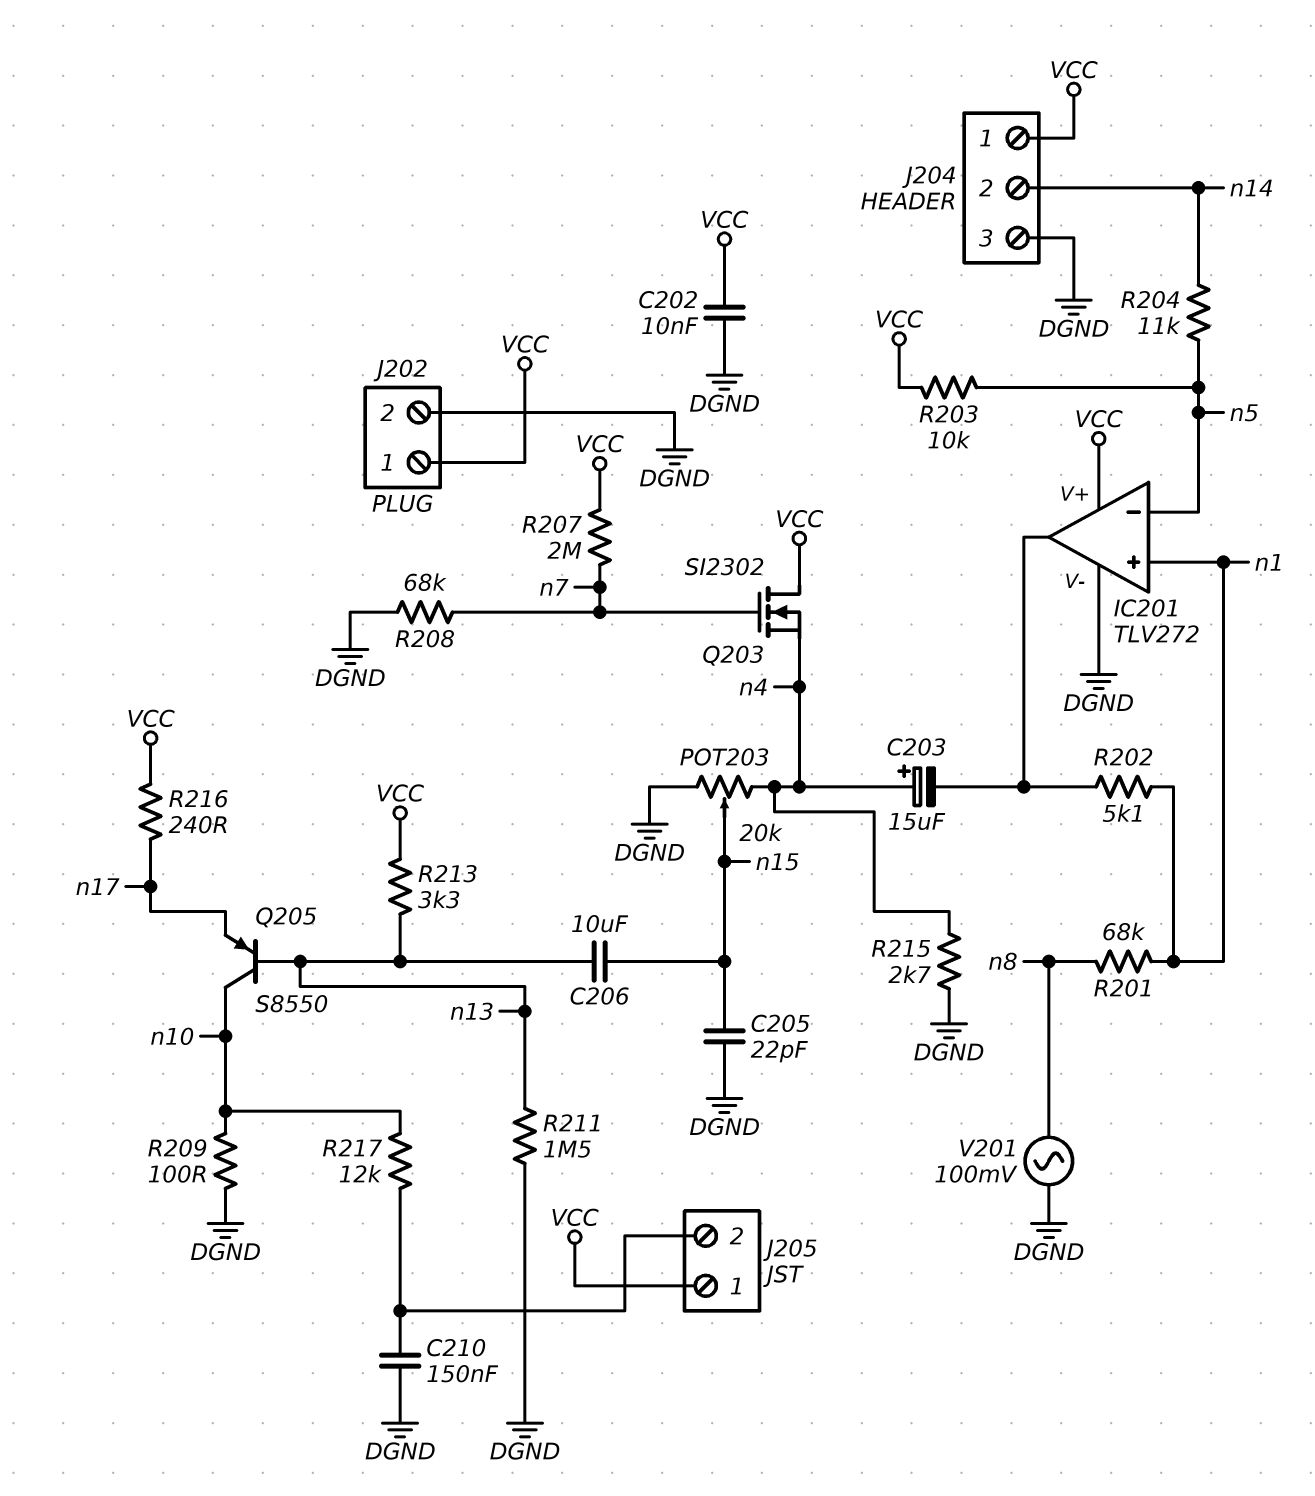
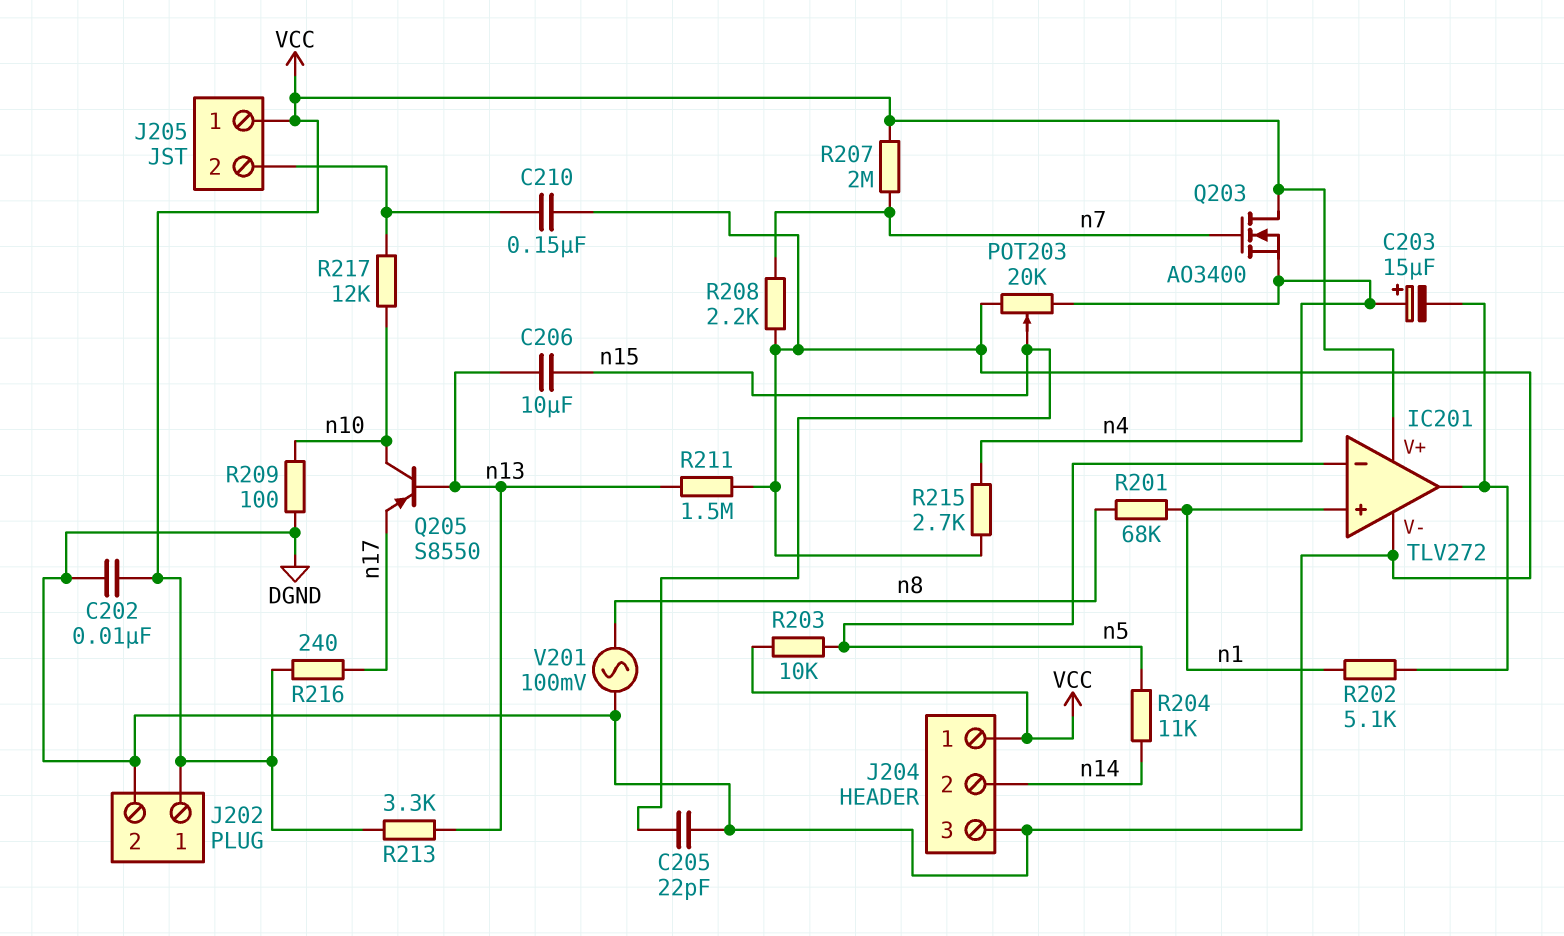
Q203: NMOS SI2302 (G n7, D VCC, S n4) -> NMOS AO3400 (G n7, D VCC, S n4)
R208: 68k (DGND, n7) -> 2.2k (DGND, n7)

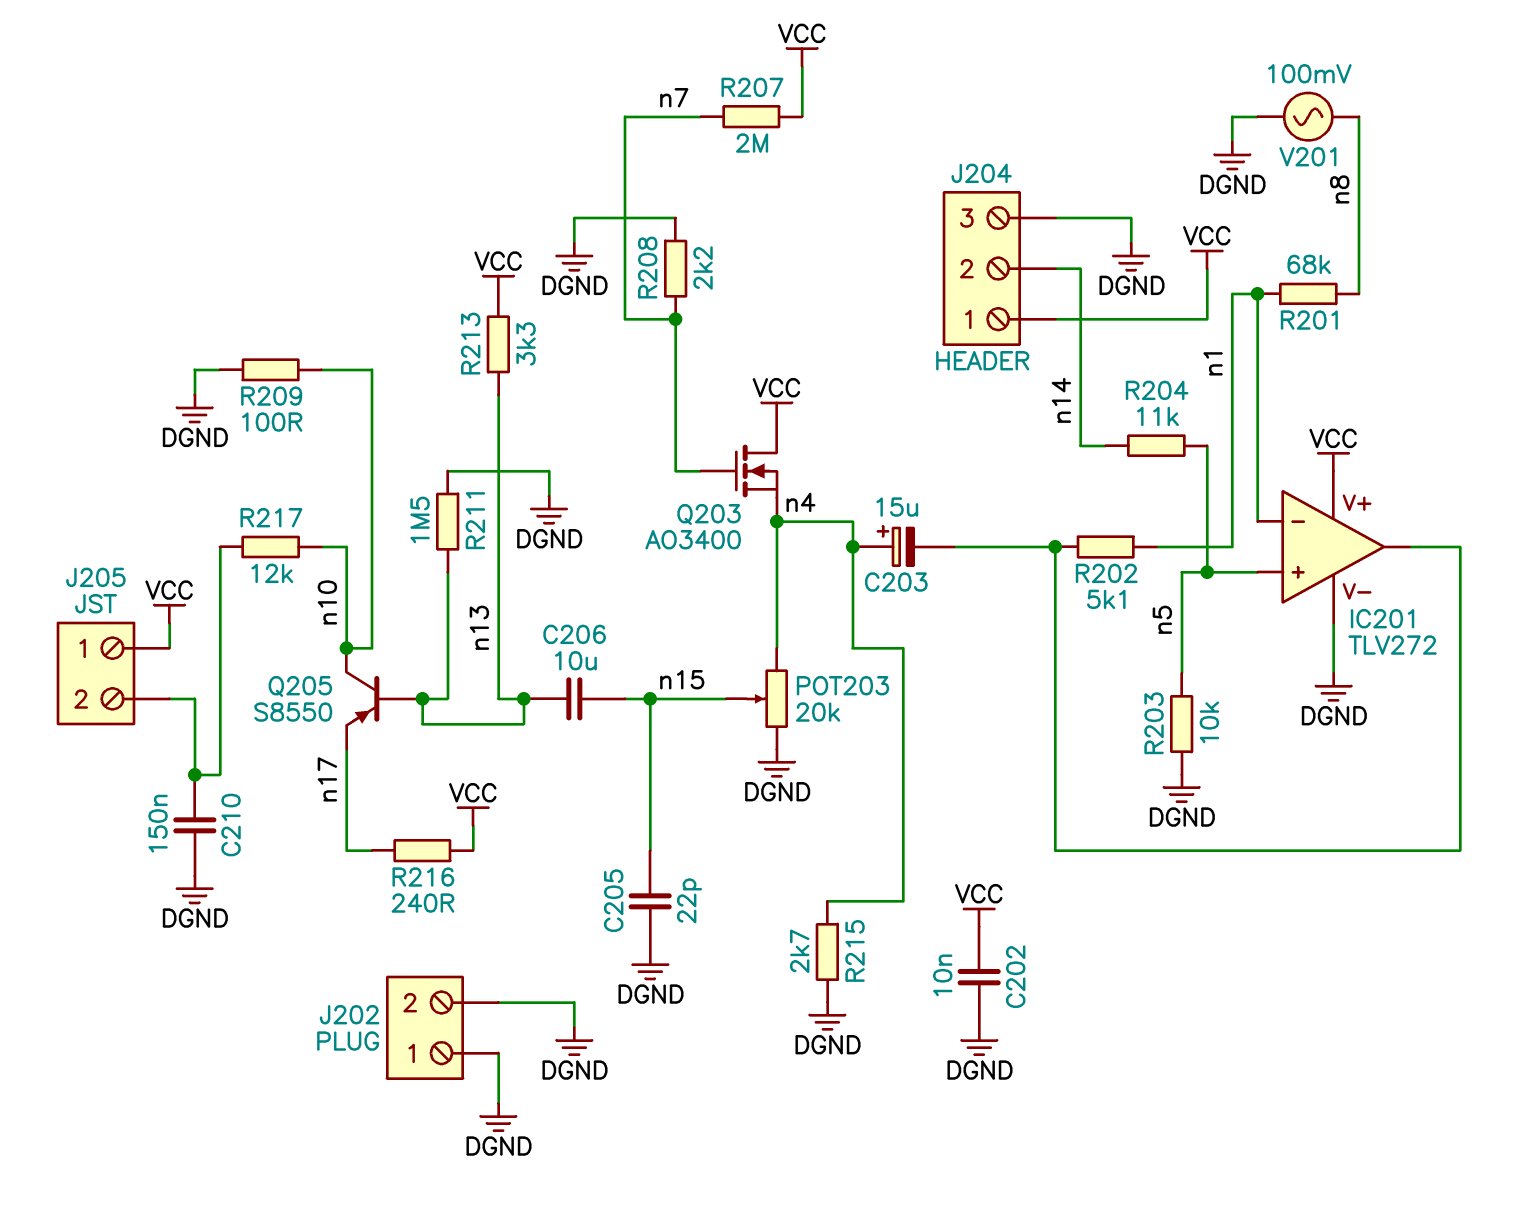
IC201 pin in+: n1 -> n5
IC201 pin in-: n5 -> n1
J202 pin 1: VCC -> DGND
R203: 10k (VCC, n5) -> 10k (DGND, n5)

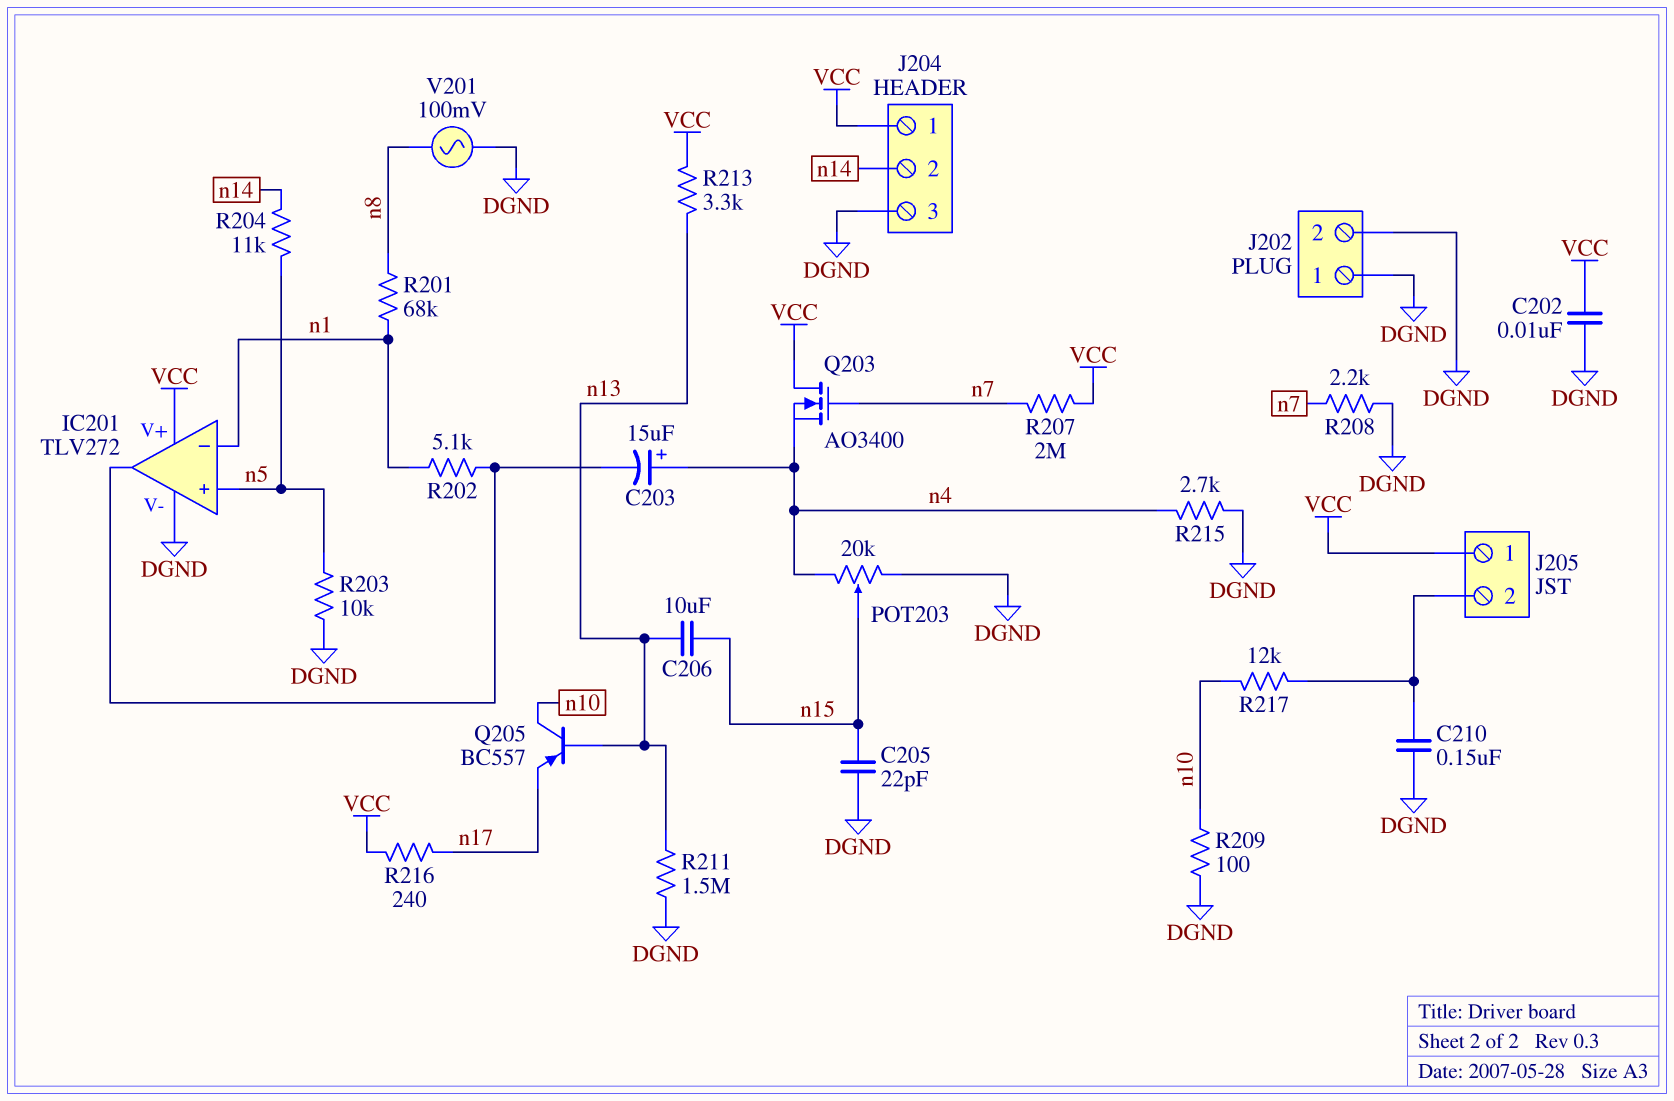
Q205: PNP S8550 (B n13, C n10, E n17) -> PNP BC557 (B n13, C n10, E n17)

